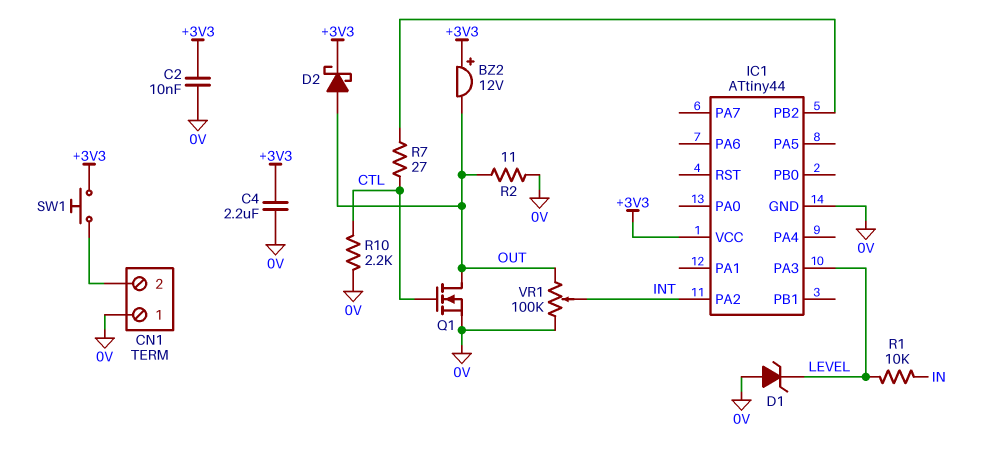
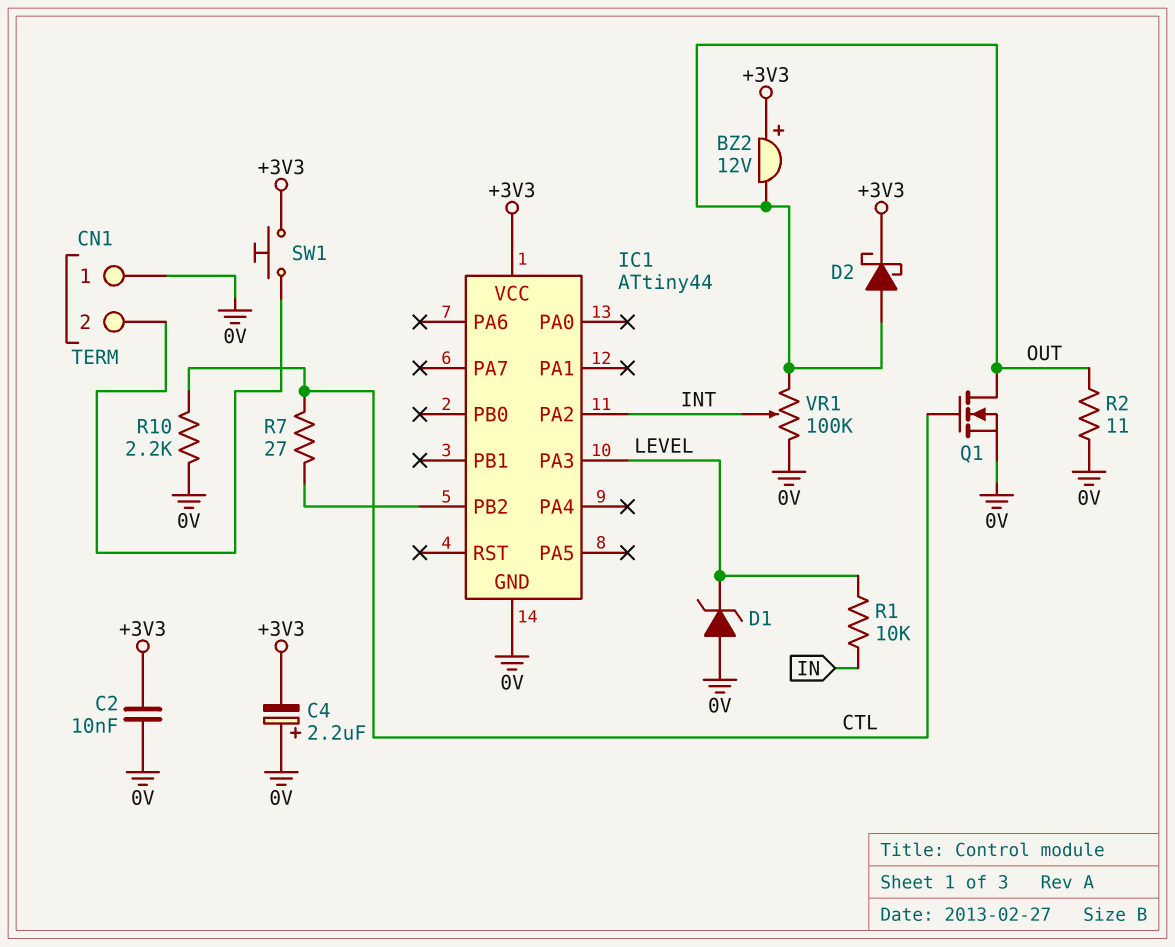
C4: 2.2uF (+3V3, 0V) -> 2.2uF (plus 0V, minus +3V3)

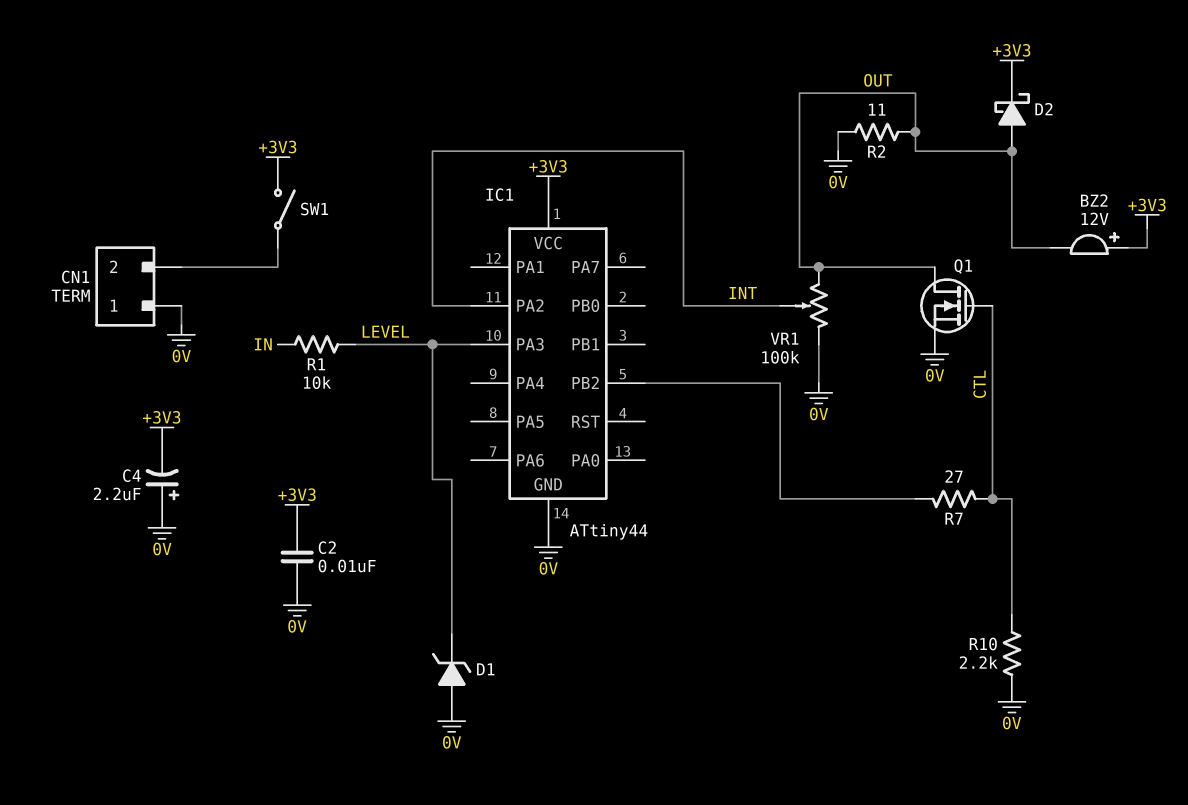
SW1: button (+3V3, CN1/2) -> switch (+3V3, CN1/2)

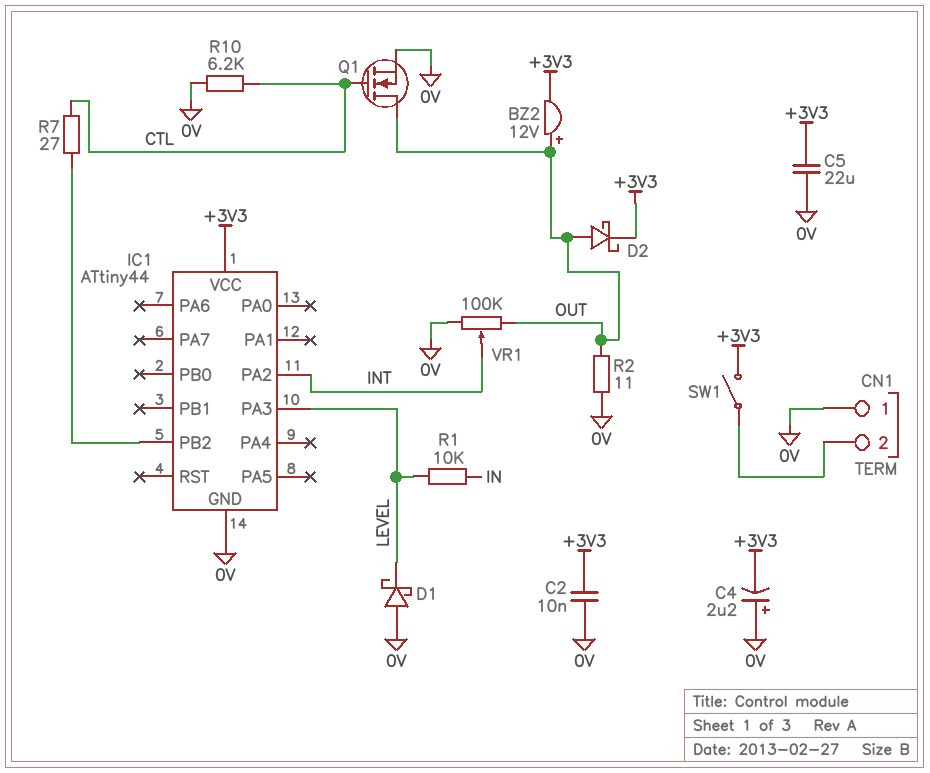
BZ2: buzzer 12V (plus +3V3, minus OUT) -> buzzer 12V (plus OUT, minus +3V3)
C5: none -> 22uF (+3V3, 0V)
D1: zener (A 0V, K LEVEL) -> schottky (A 0V, K LEVEL)
R10: 2.2k (0V, CTL) -> 6.2k (0V, CTL)

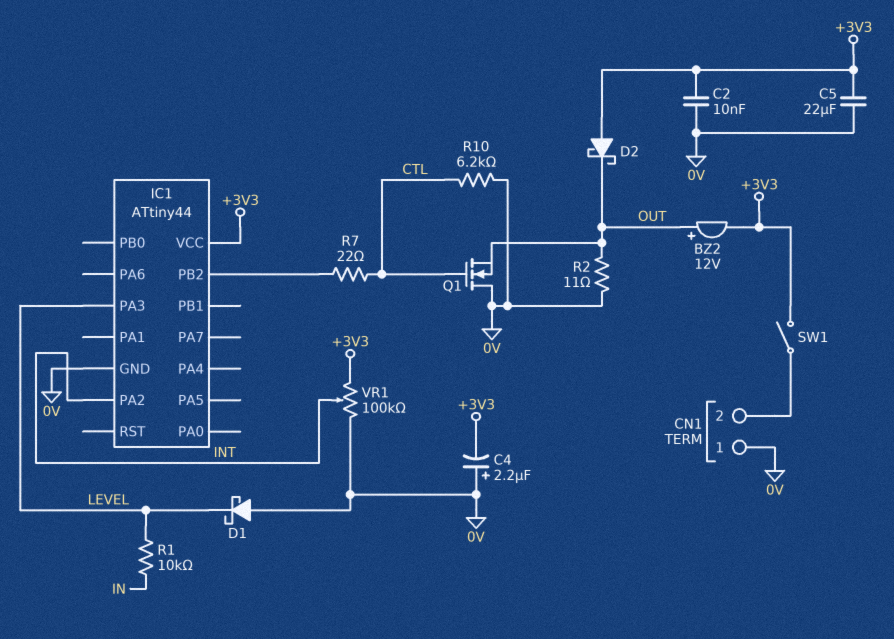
D2: schottky (A OUT, K +3V3) -> schottky (A +3V3, K OUT)
Q1: NMOS (G CTL, D OUT, S 0V) -> NMOS (G CTL, D 0V, S OUT)
R7: 27 (CTL, IC1/PB2) -> 22 (CTL, IC1/PB2)
VR1: 100k (0V, OUT, wiper INT) -> 100k (+3V3, 0V, wiper INT)

